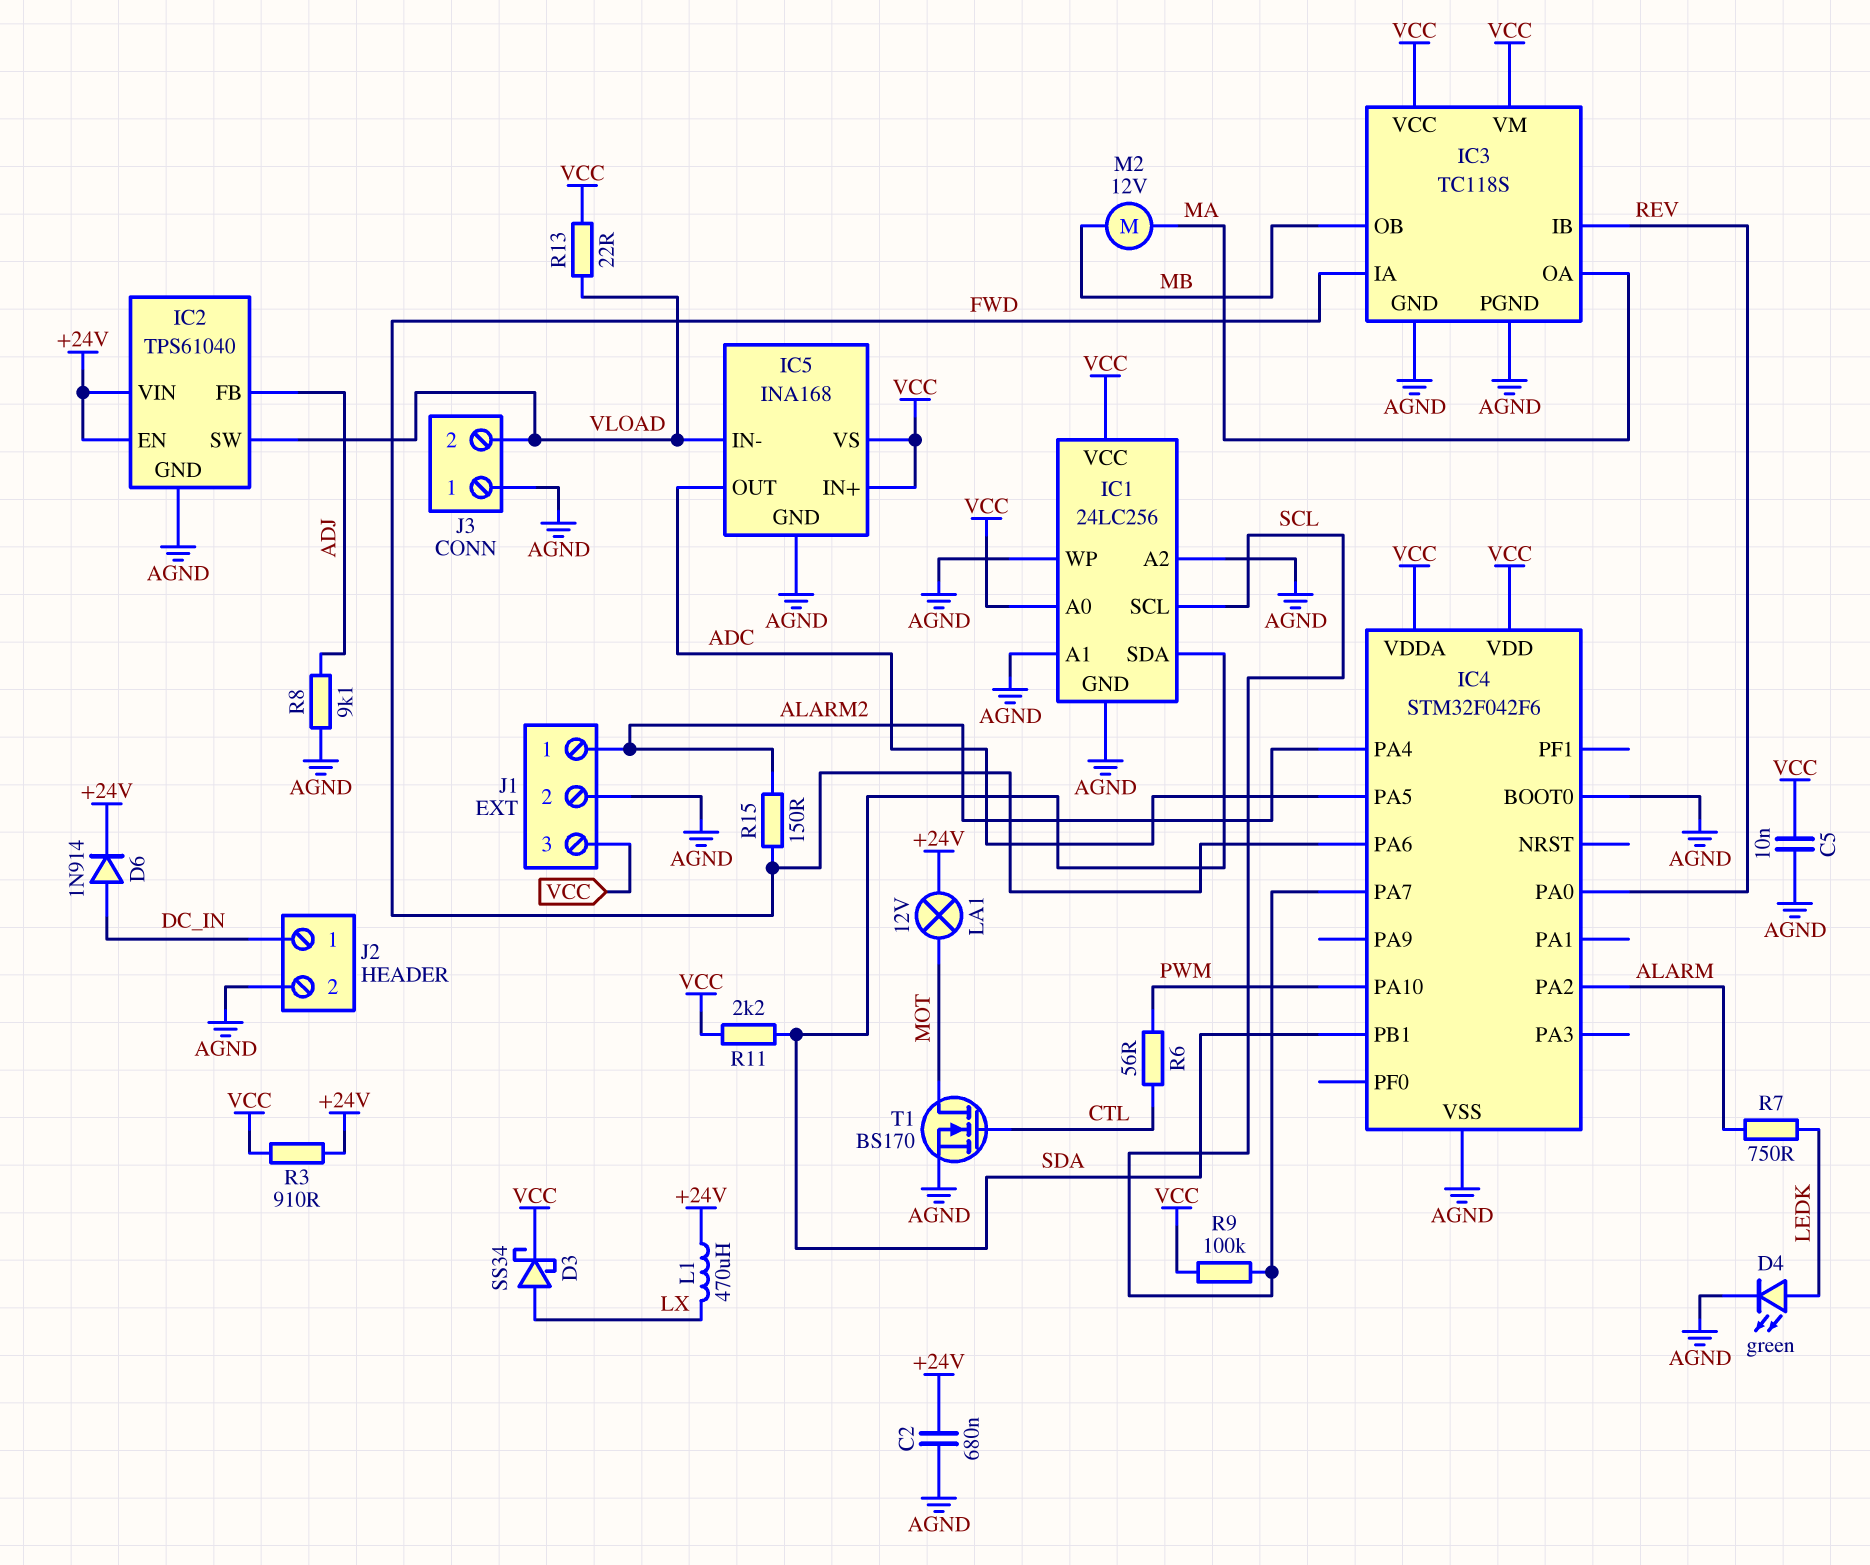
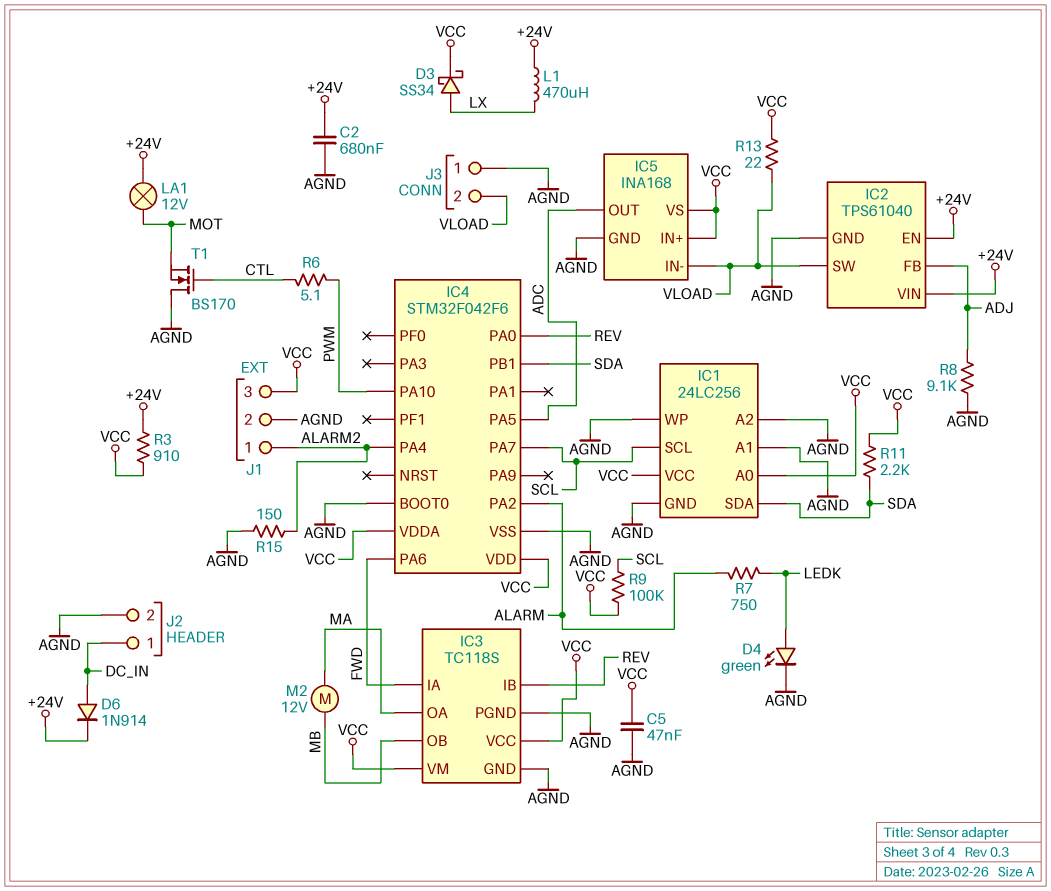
C5: 10nF (AGND, VCC) -> 47nF (AGND, VCC)
R6: 56 (CTL, PWM) -> 5.1 (CTL, PWM)
R15: 150 (ALARM2, FWD) -> 150 (AGND, ALARM2)
T1: NMOS BS170 (G CTL, D MOT, S AGND) -> NMOS BS170 (G CTL, D AGND, S MOT)

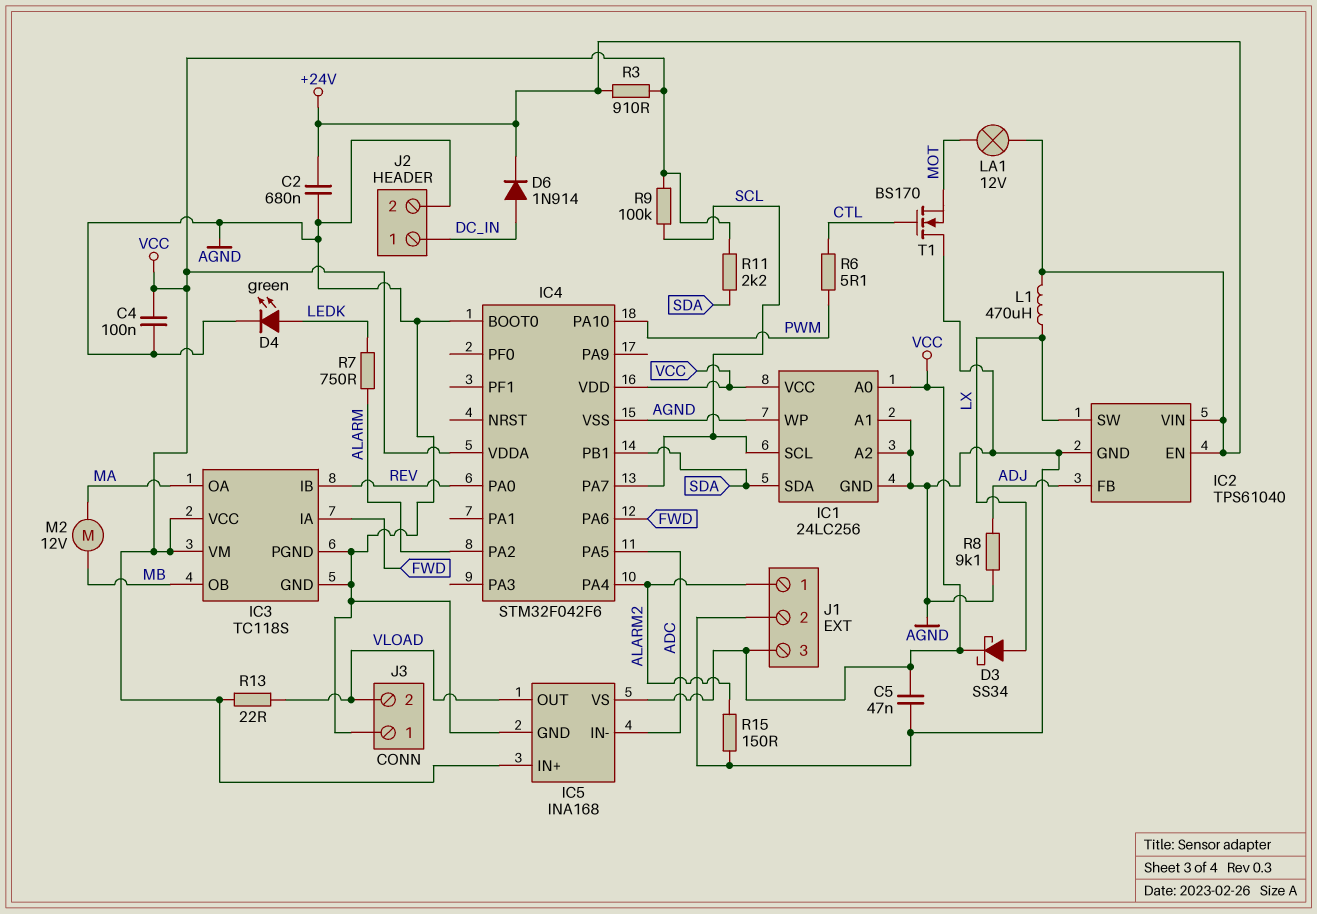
C4: none -> 100nF (AGND, VCC)
IC2 pin SW: VLOAD -> LX
IC5 pin IN-: VLOAD -> ADC
IC5 pin OUT: ADC -> VLOAD

